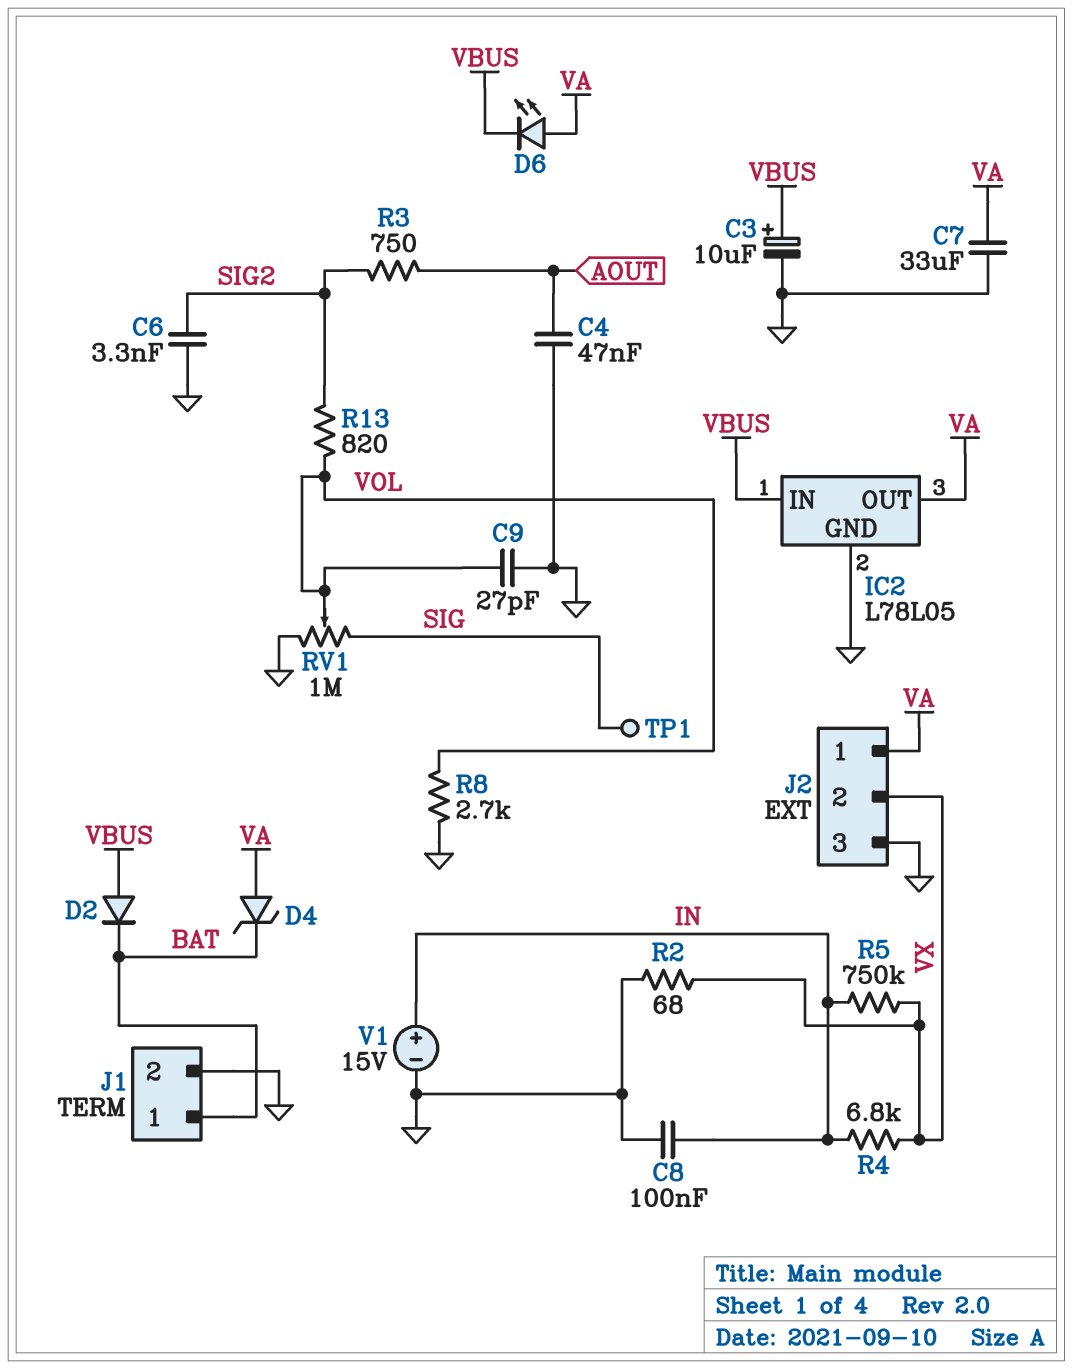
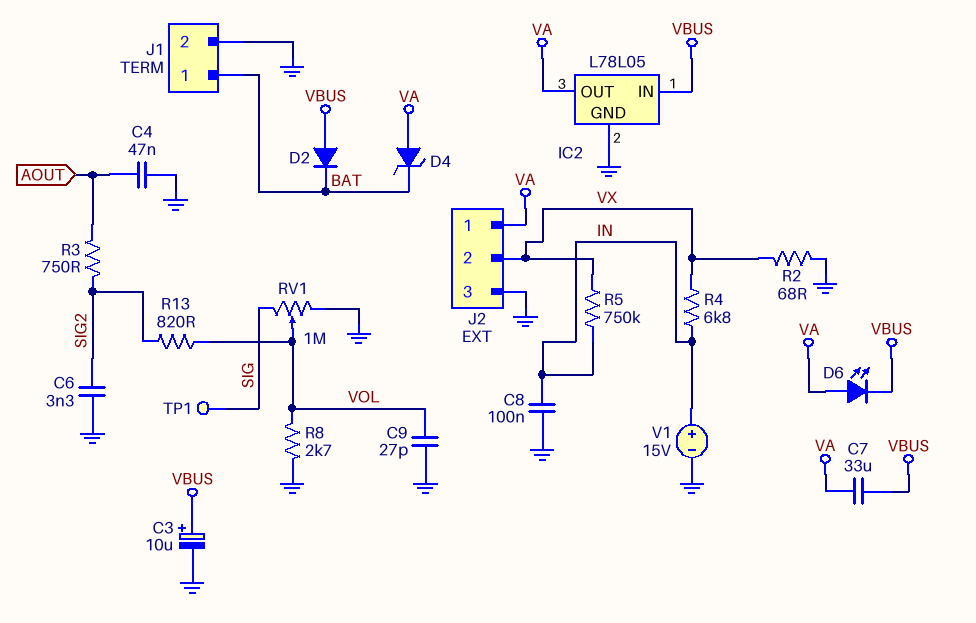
C7: 33uF (GND, VA) -> 33uF (VA, VBUS)

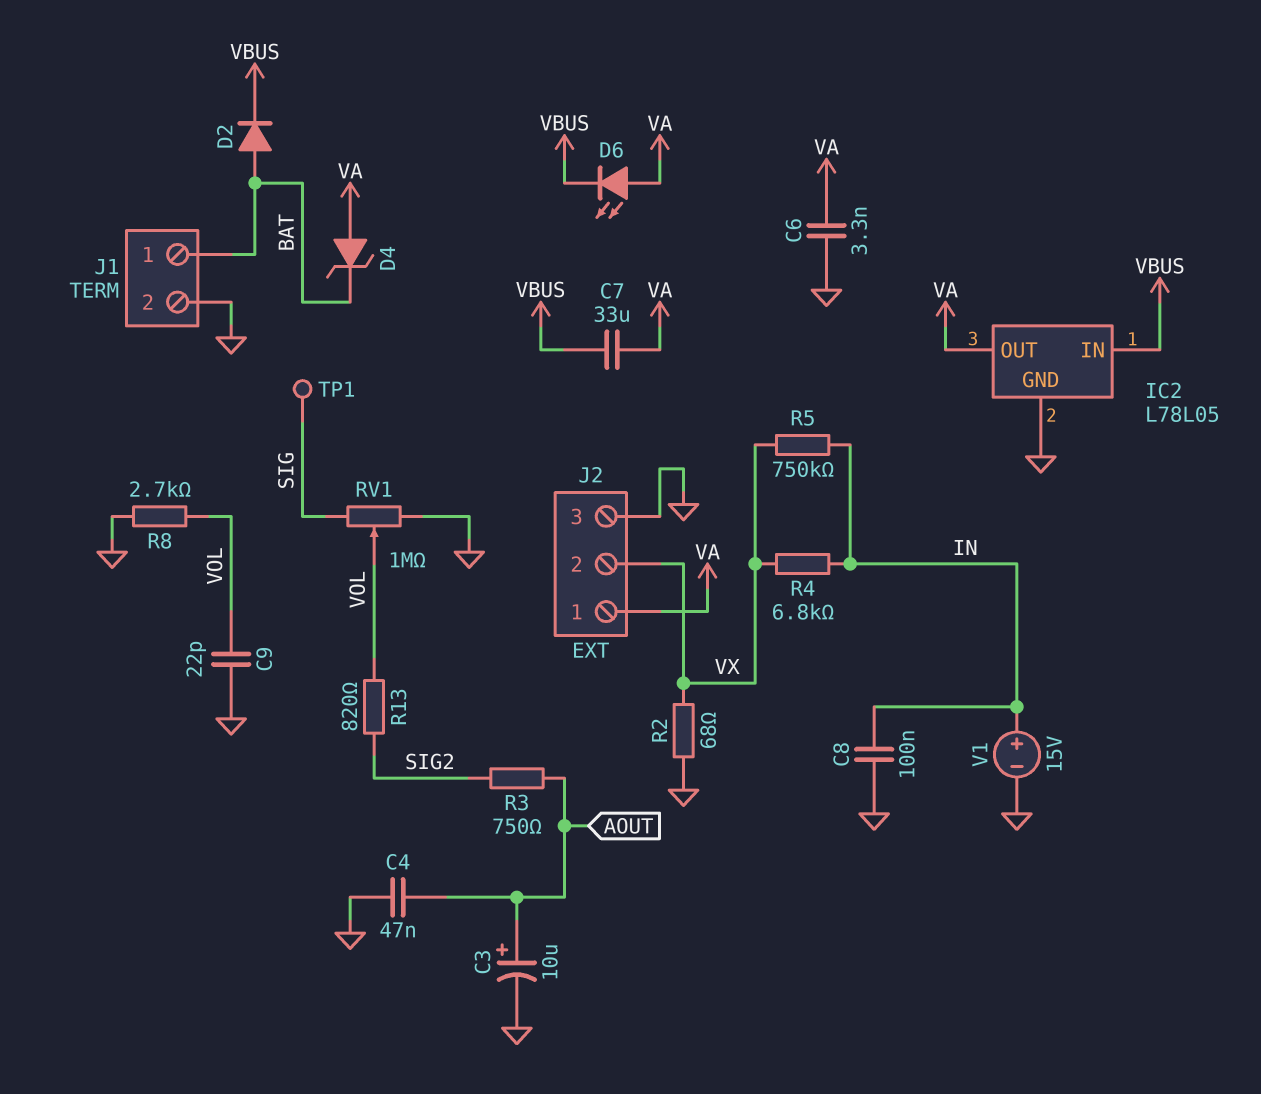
C3: 10uF (plus VBUS, minus GND) -> 10uF (plus AOUT, minus GND)
C6: 3.3nF (GND, SIG2) -> 3.3nF (GND, VA)
C9: 27pF (GND, VOL) -> 22pF (GND, VOL)
D2: diode (A VBUS, K BAT) -> diode (A BAT, K VBUS)

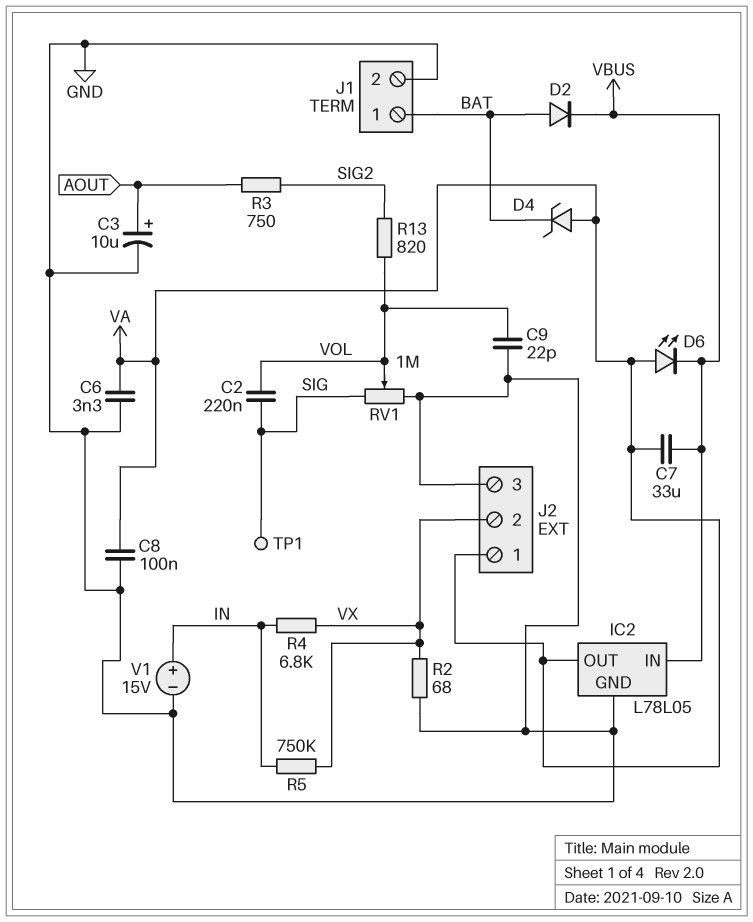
C2: none -> 220nF (SIG, VOL)
C4: 47nF (AOUT, GND) -> none
C8: 100nF (GND, IN) -> 100nF (GND, VA)
R8: 2.7k (GND, VOL) -> none

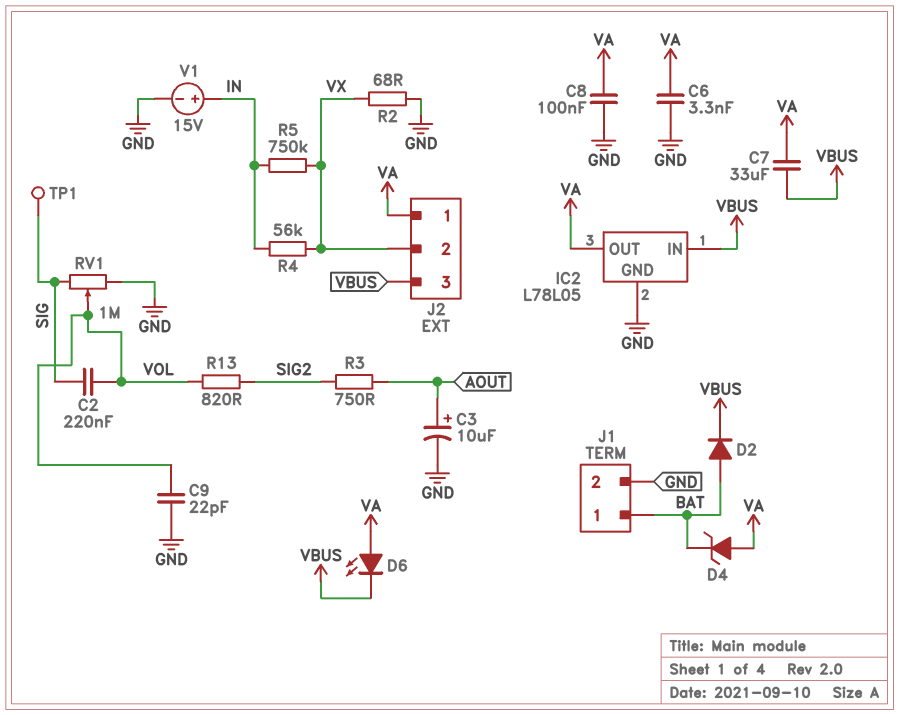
J2 pin 3: GND -> VBUS
R4: 6.8k (IN, VX) -> 56k (IN, VX)

